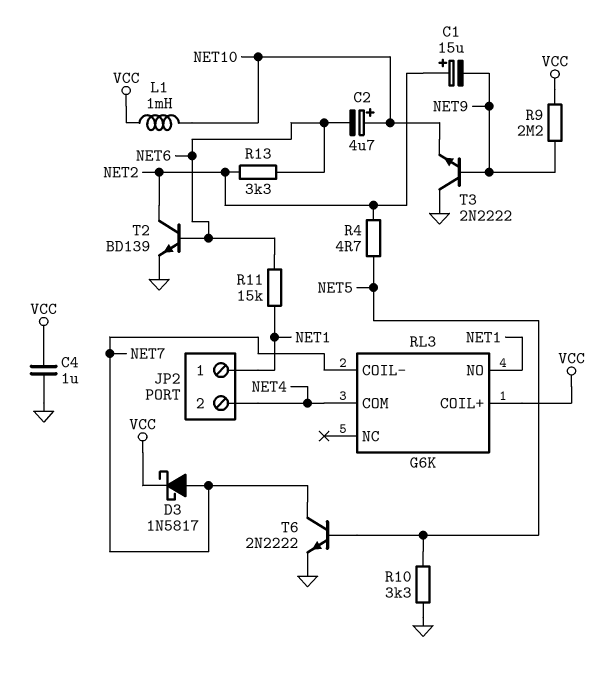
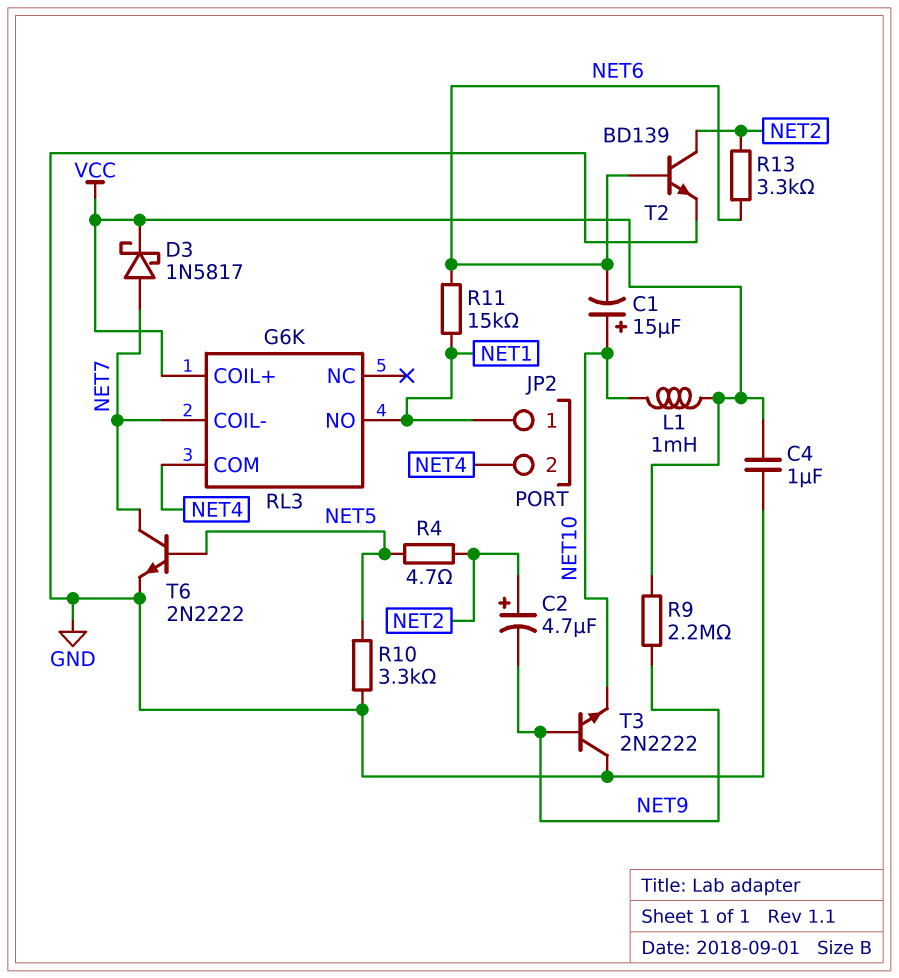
C1: 15uF (plus NET2, minus NET9) -> 15uF (plus NET10, minus NET6)
C2: 4.7uF (plus NET10, minus NET6) -> 4.7uF (plus NET2, minus NET9)

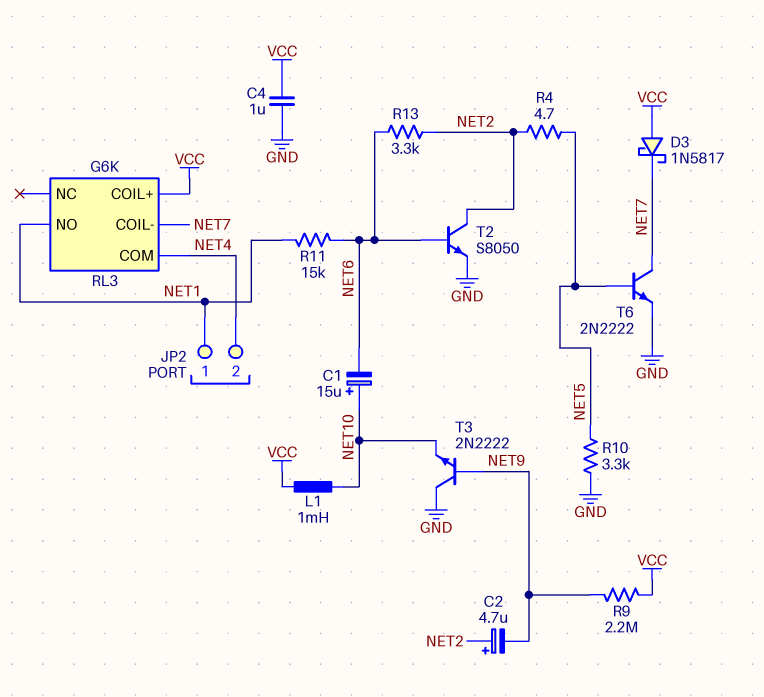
D3: schottky 1N5817 (A NET7, K VCC) -> schottky 1N5817 (A VCC, K NET7)
T2: NPN BD139 (B NET6, C NET2, E GND) -> NPN S8050 (B NET6, C NET2, E GND)

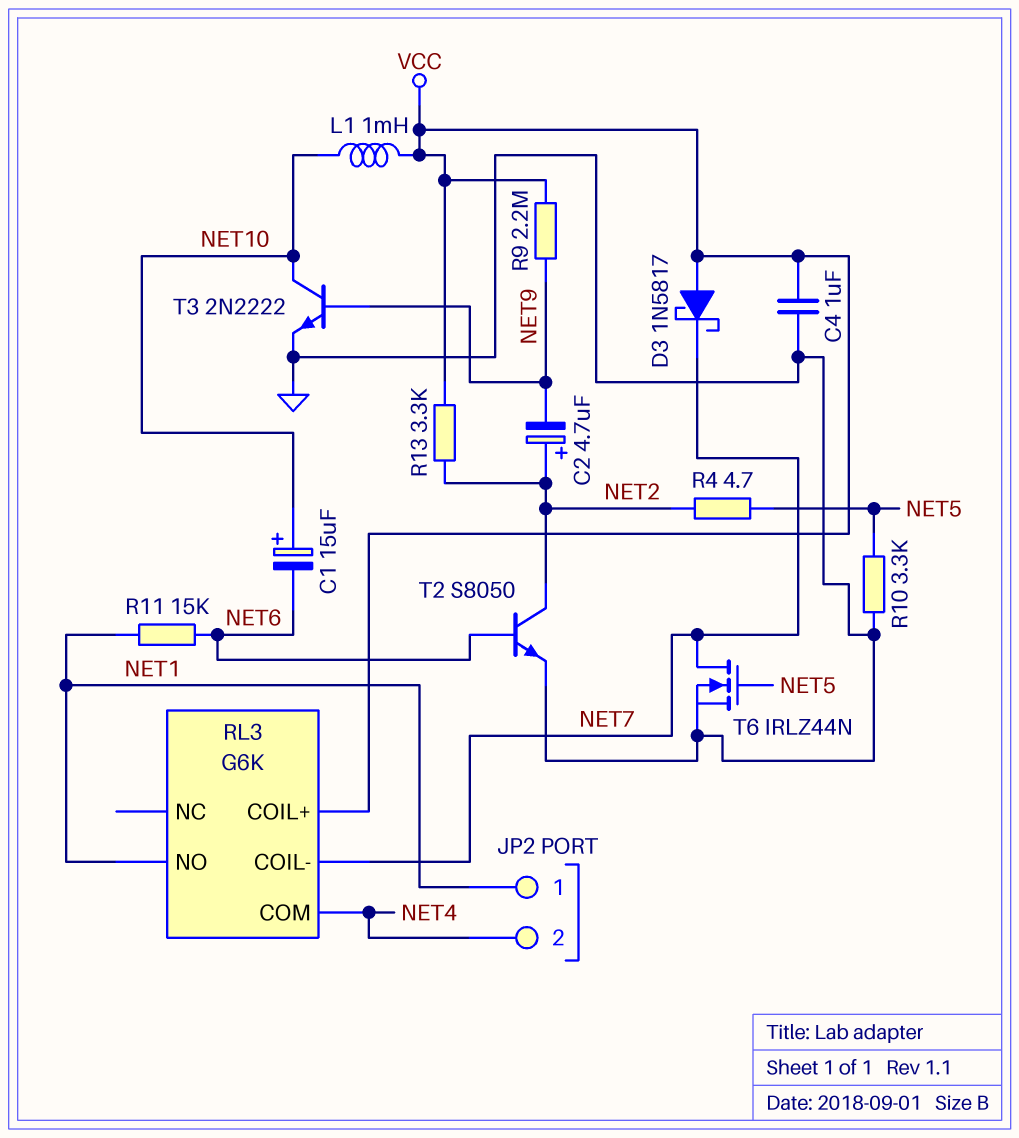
R13: 3.3k (NET2, NET6) -> 3.3k (NET2, VCC)
T3: NPN 2N2222 (B NET9, C GND, E NET10) -> NPN 2N2222 (B NET9, C NET10, E GND)
T6: NPN 2N2222 (B NET5, C NET7, E GND) -> NMOS IRLZ44N (G NET5, D NET7, S GND)

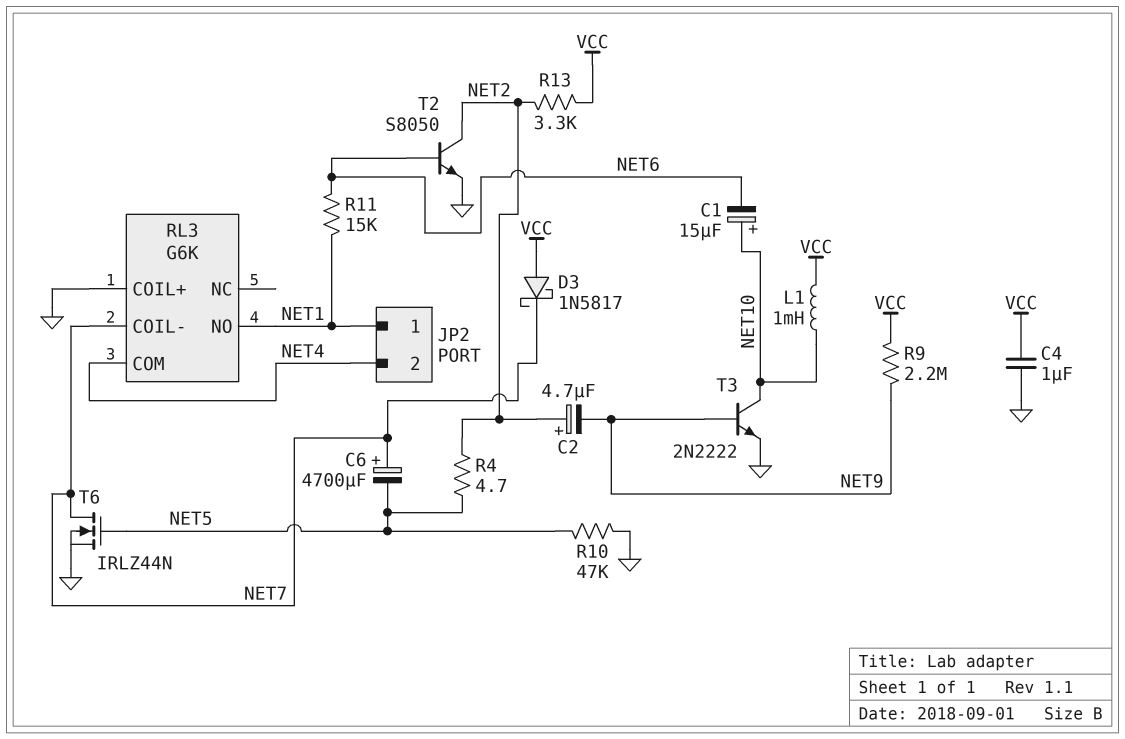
C6: none -> 4700uF (plus NET7, minus NET5)
R10: 3.3k (GND, NET5) -> 47k (GND, NET5)
RL3 pin COIL+: VCC -> GND

